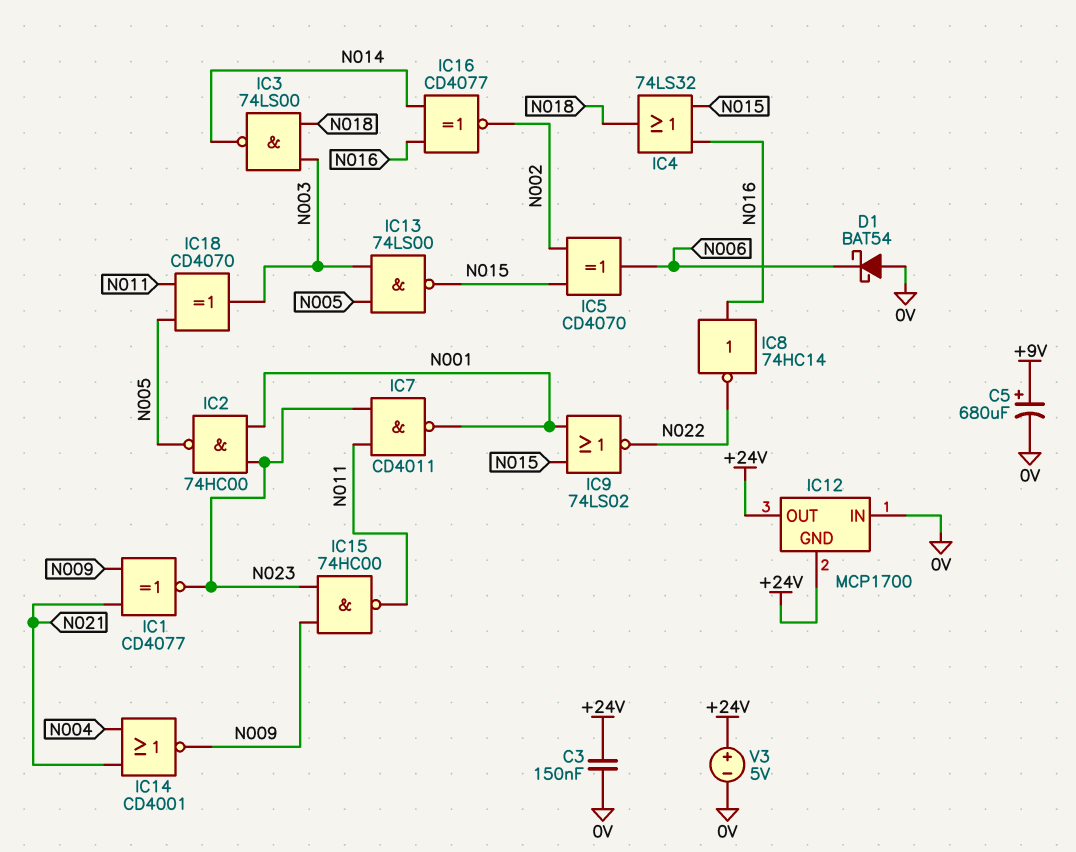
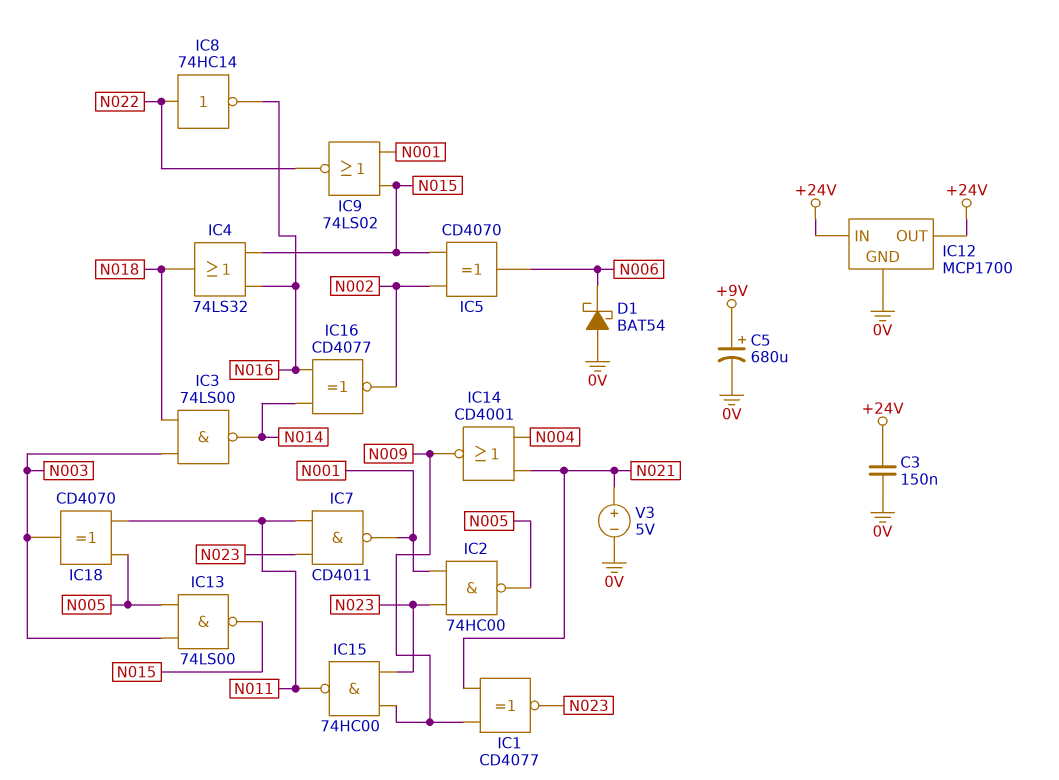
IC8: NOT 74HC14 (in N016, out N022) -> NOT 74HC14 (in N022, out N016)
IC12 pin GND: +24V -> 0V
IC12 pin IN: 0V -> +24V
V3: 5V (plus +24V, minus 0V) -> 5V (plus N021, minus 0V)

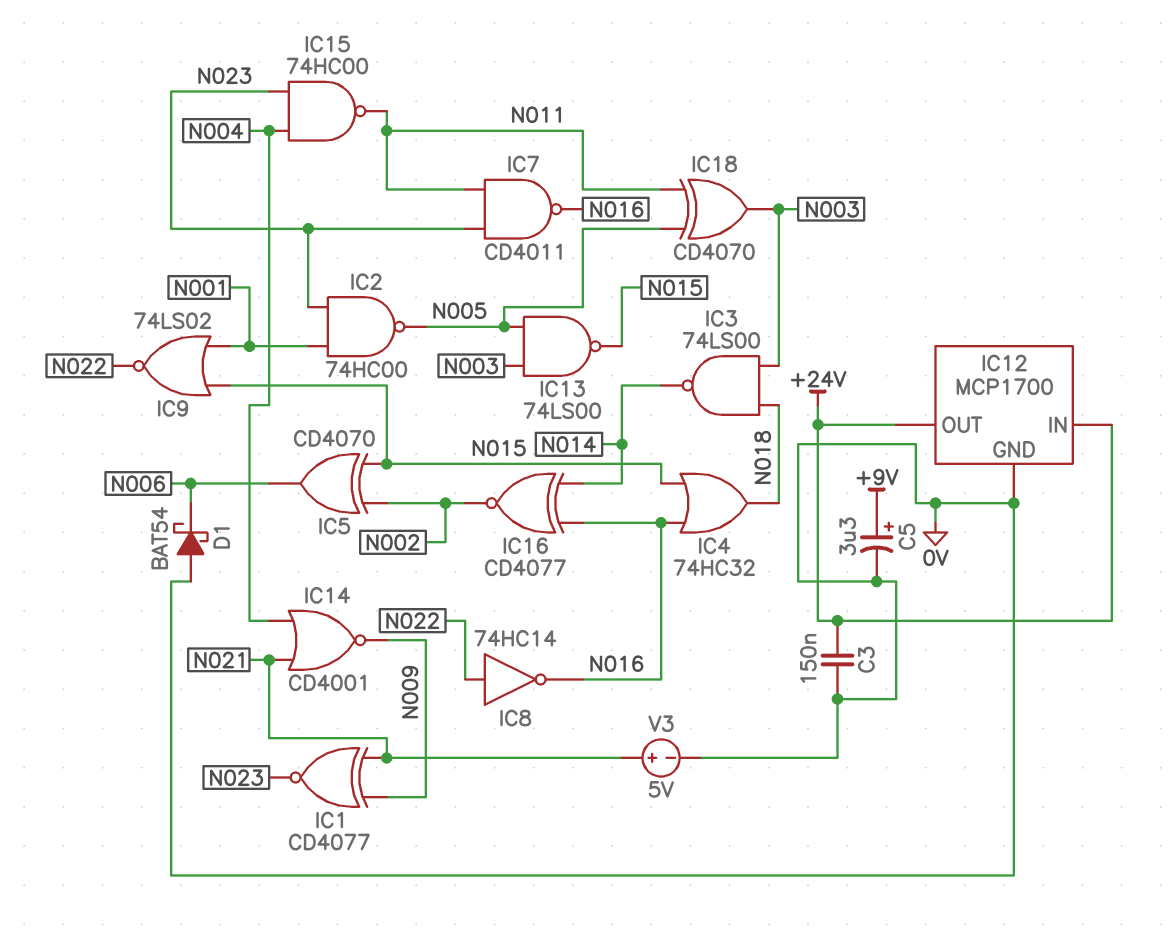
C5: 680uF (plus +9V, minus 0V) -> 3.3uF (plus +9V, minus 0V)
IC4: OR 74LS32 (in N015, in N016, out N018) -> OR 74HC32 (in N015, in N016, out N018)
IC7: NAND CD4011 (in N011, in N023, out N001) -> NAND CD4011 (in N011, in N023, out N016)
IC15: NAND 74HC00 (in N009, in N023, out N011) -> NAND 74HC00 (in N004, in N023, out N011)

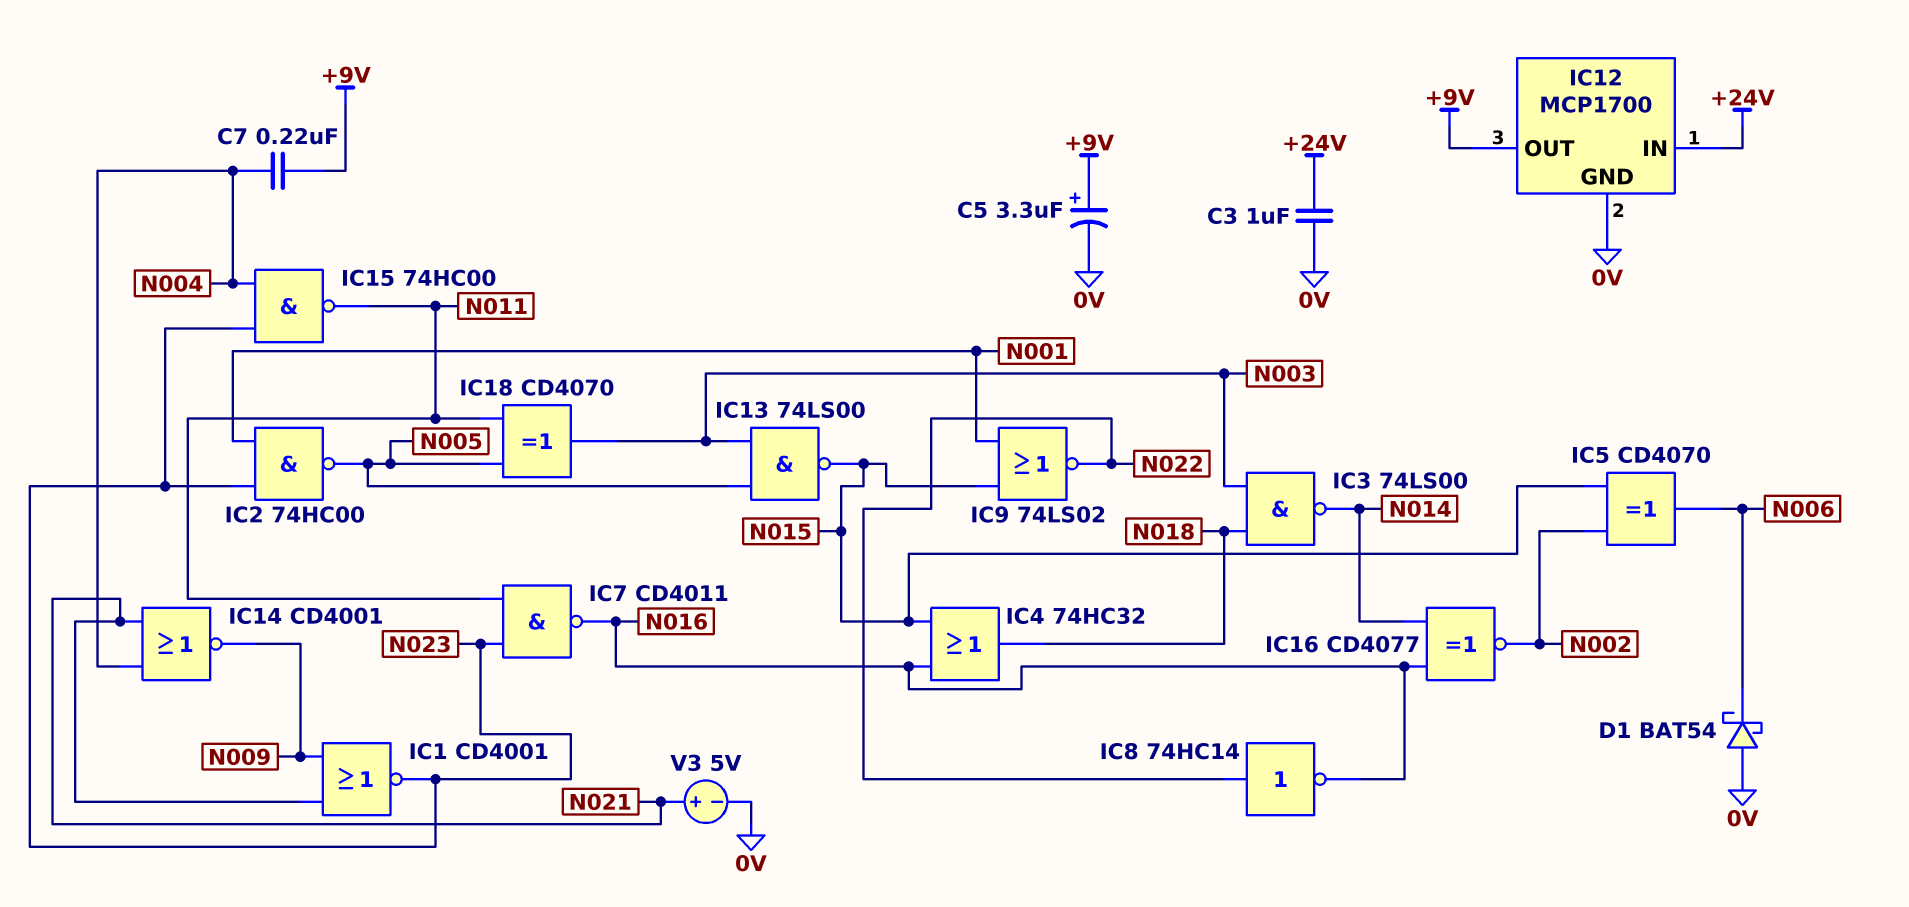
C3: 150nF (+24V, 0V) -> 1uF (+24V, 0V)
C7: none -> 220nF (+9V, N004)
IC1: XNOR CD4077 (in N009, in N021, out N023) -> NOR CD4001 (in N009, in N021, out N023)
IC12 pin OUT: +24V -> +9V

